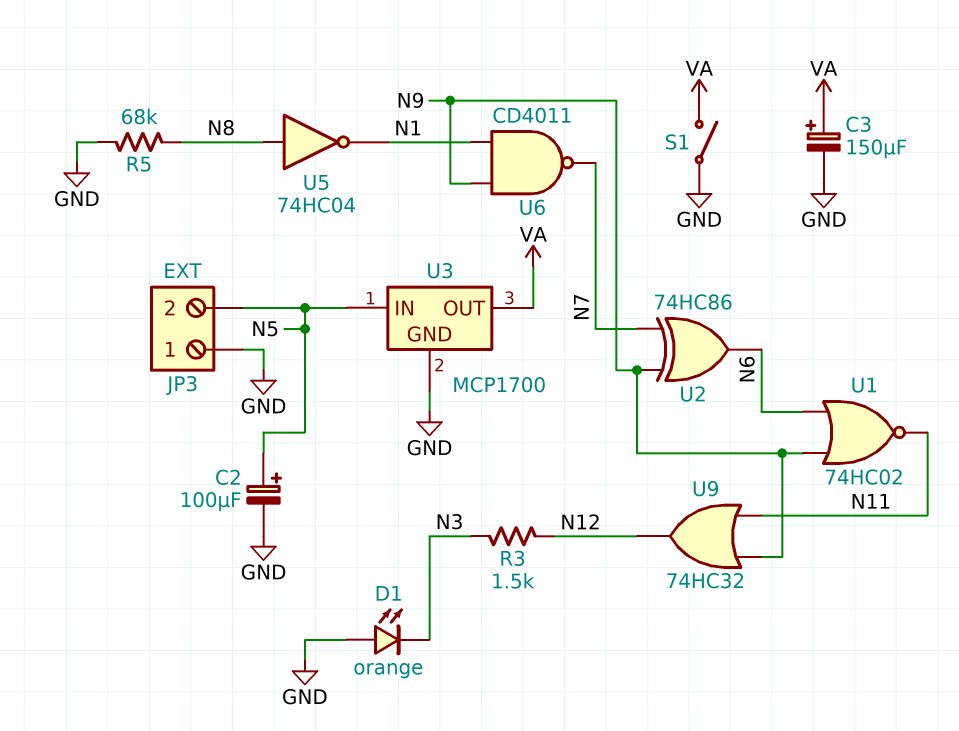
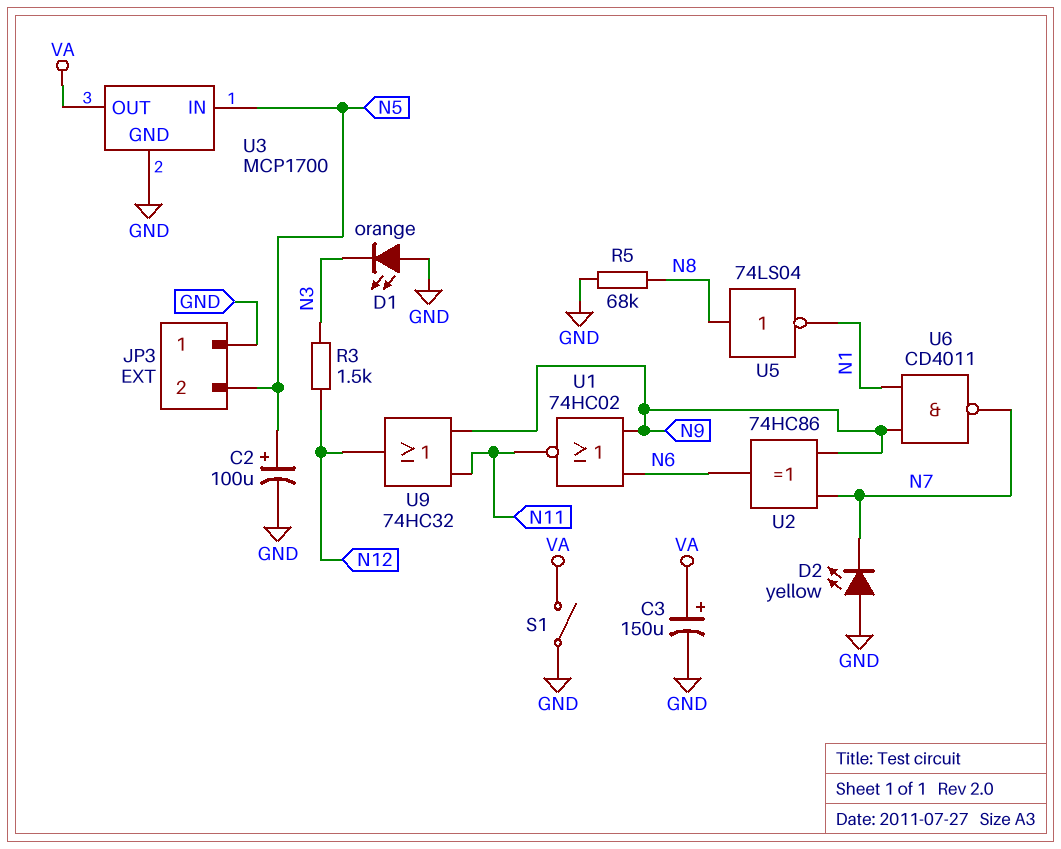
D2: none -> LED yellow (A GND, K N7)
U5: NOT 74HC04 (in N8, out N1) -> NOT 74LS04 (in N8, out N1)

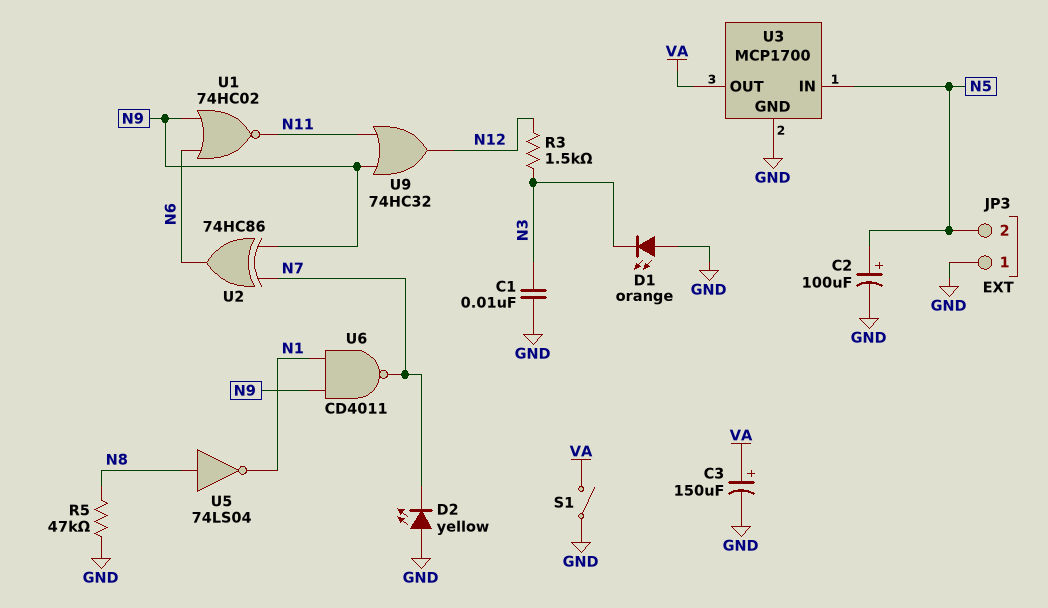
C1: none -> 10nF (GND, N3)
R5: 68k (GND, N8) -> 47k (GND, N8)

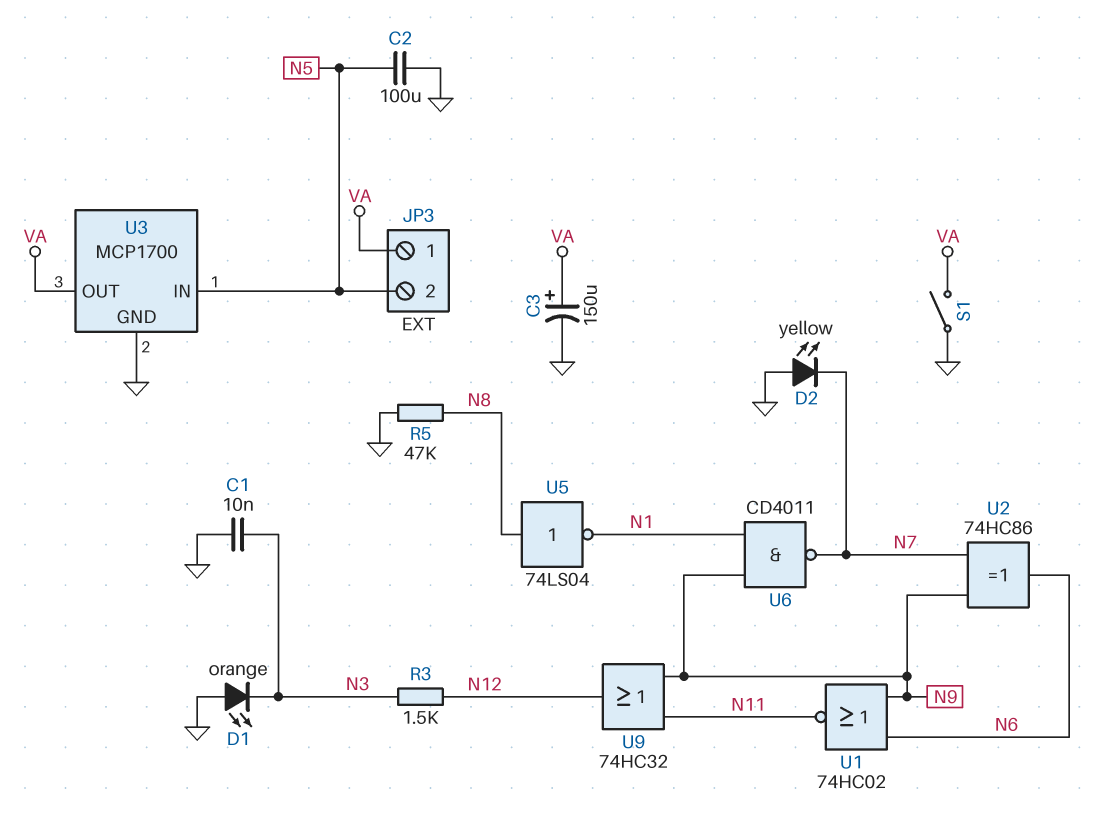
C2: 100uF (plus N5, minus GND) -> 100uF (GND, N5)
JP3 pin 1: GND -> VA

